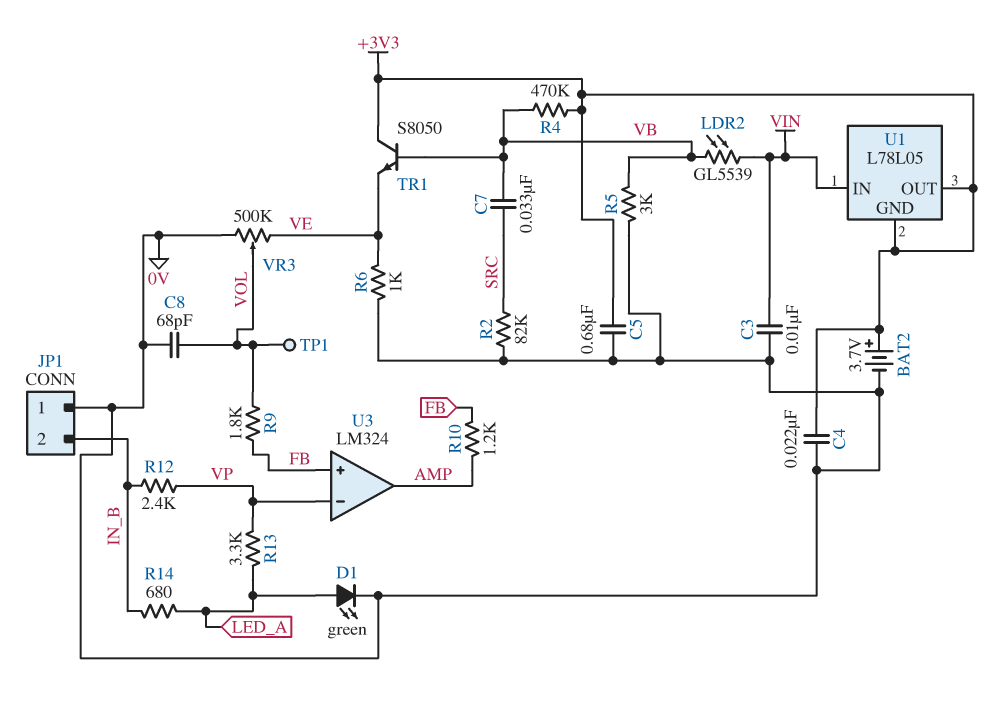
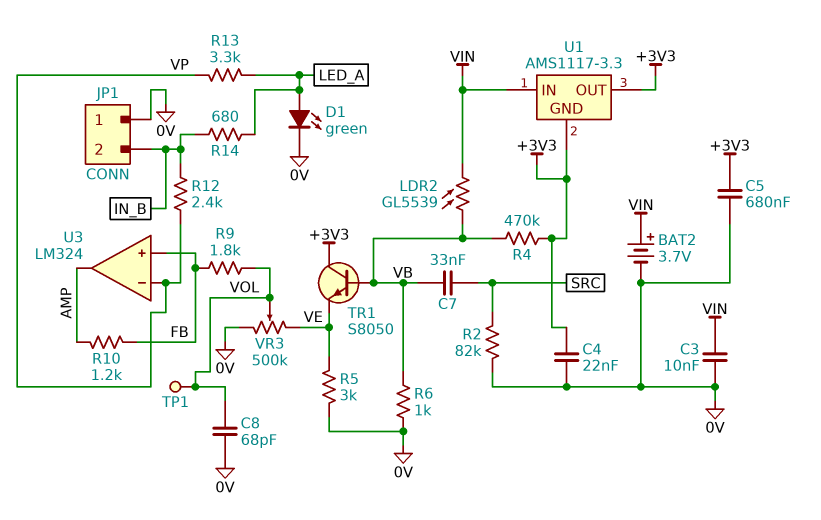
BAT2: 3.7V (plus +3V3, minus 0V) -> 3.7V (plus VIN, minus 0V)
R5: 3k (0V, VB) -> 3k (0V, VE)
R6: 1k (0V, VE) -> 1k (0V, VB)
U1: L78L05 -> AMS1117-3.3

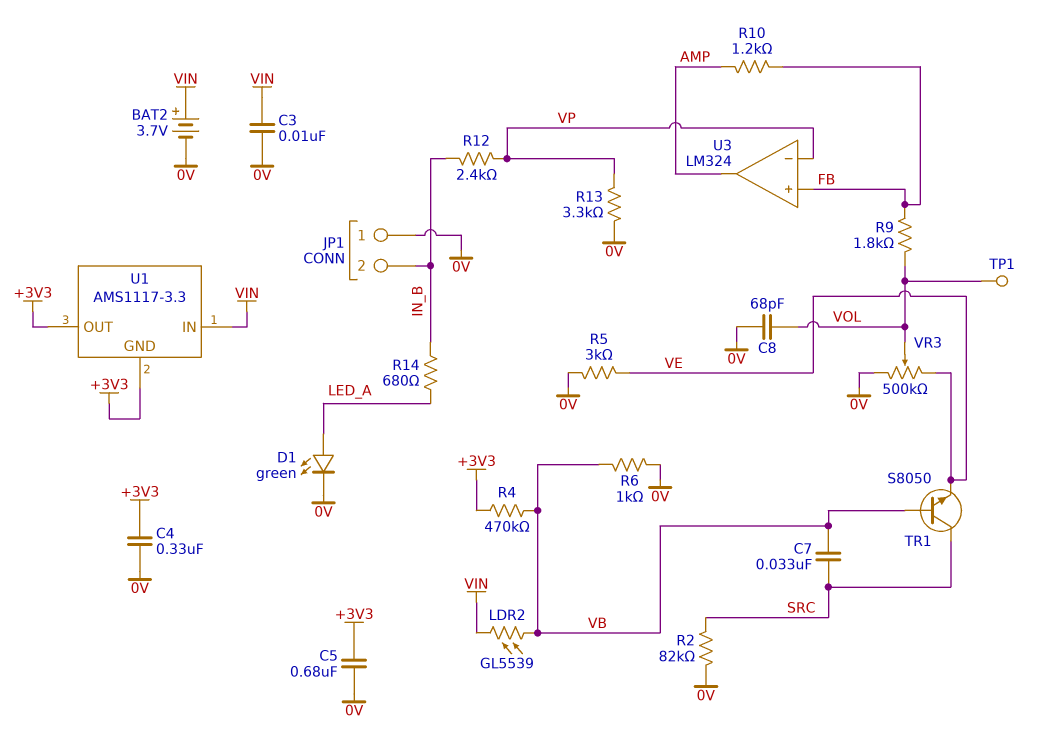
C4: 22nF (+3V3, 0V) -> 330nF (+3V3, 0V)
R13: 3.3k (LED_A, VP) -> 3.3k (0V, VP)
TR1: NPN S8050 (B VB, C +3V3, E VE) -> NPN S8050 (B VB, C SRC, E VE)

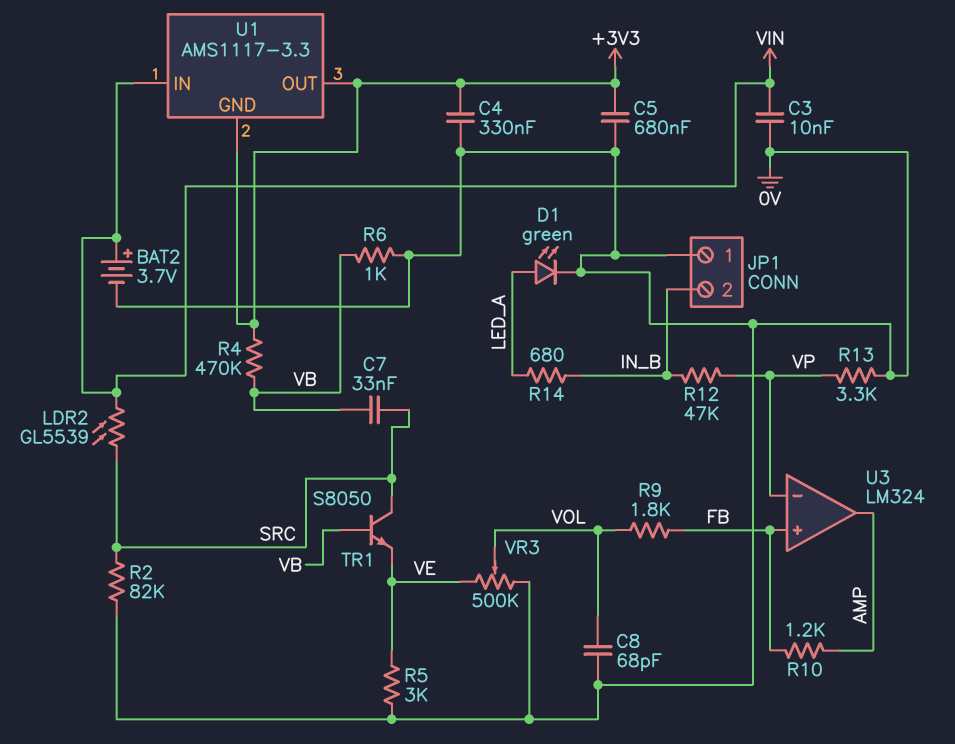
LDR2: GL5539 (VB, VIN) -> GL5539 (SRC, VIN)
R12: 2.4k (IN_B, VP) -> 47k (IN_B, VP)
TP1: test point (VOL) -> none

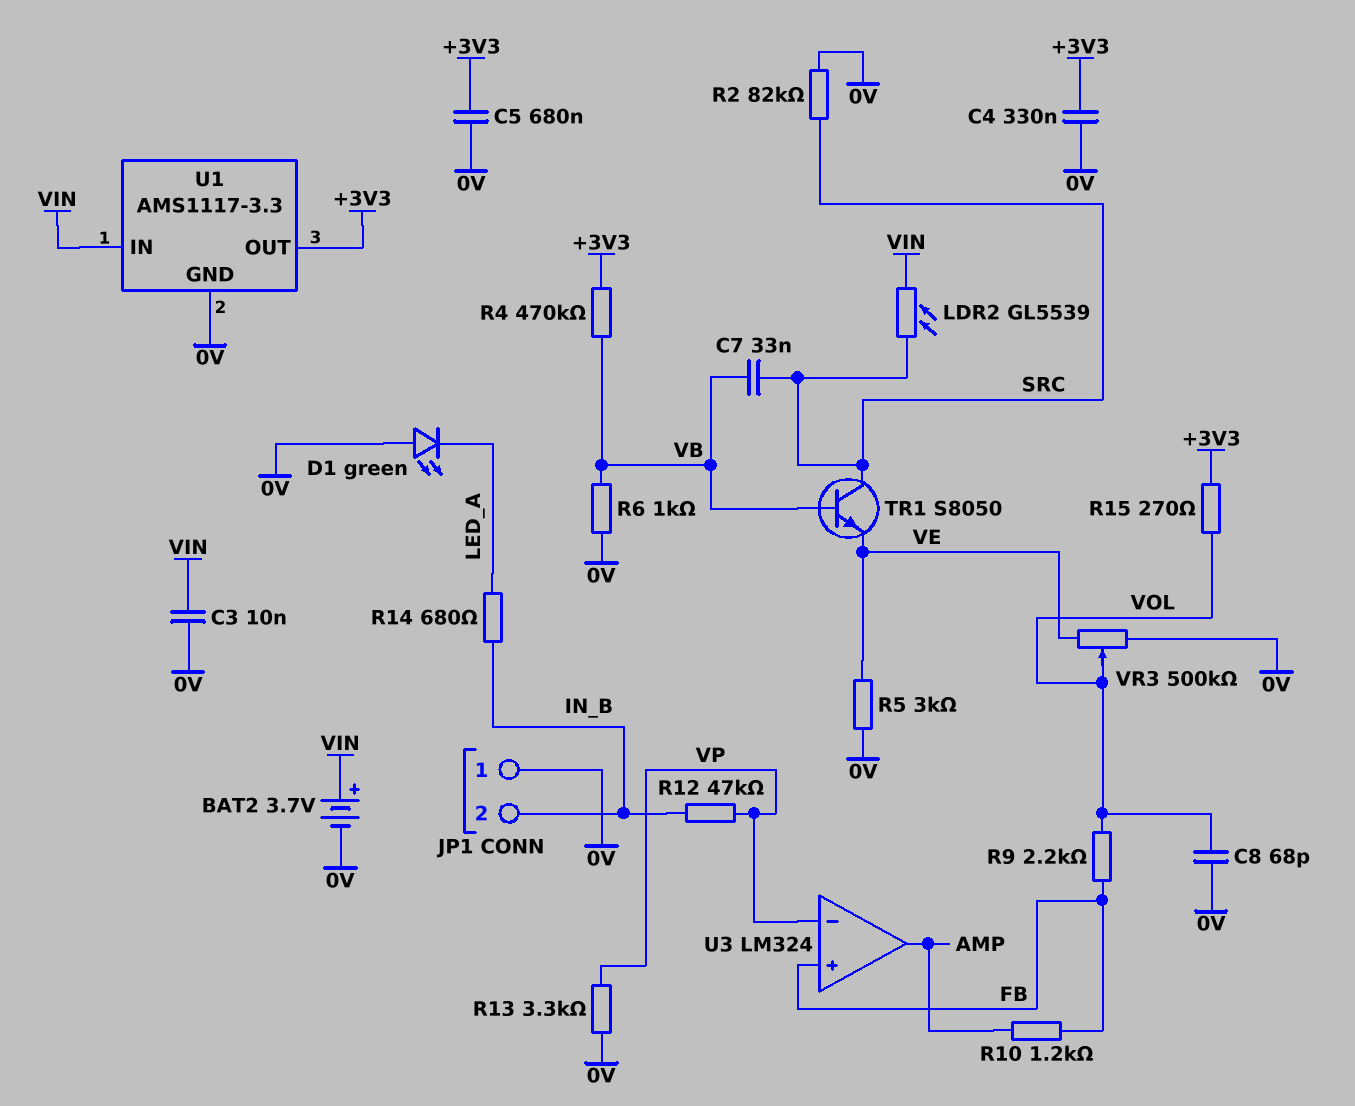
D1: LED green (A LED_A, K 0V) -> LED green (A 0V, K LED_A)
R9: 1.8k (FB, VOL) -> 2.2k (FB, VOL)
R15: none -> 270 (+3V3, VOL)
U1 pin GND: +3V3 -> 0V

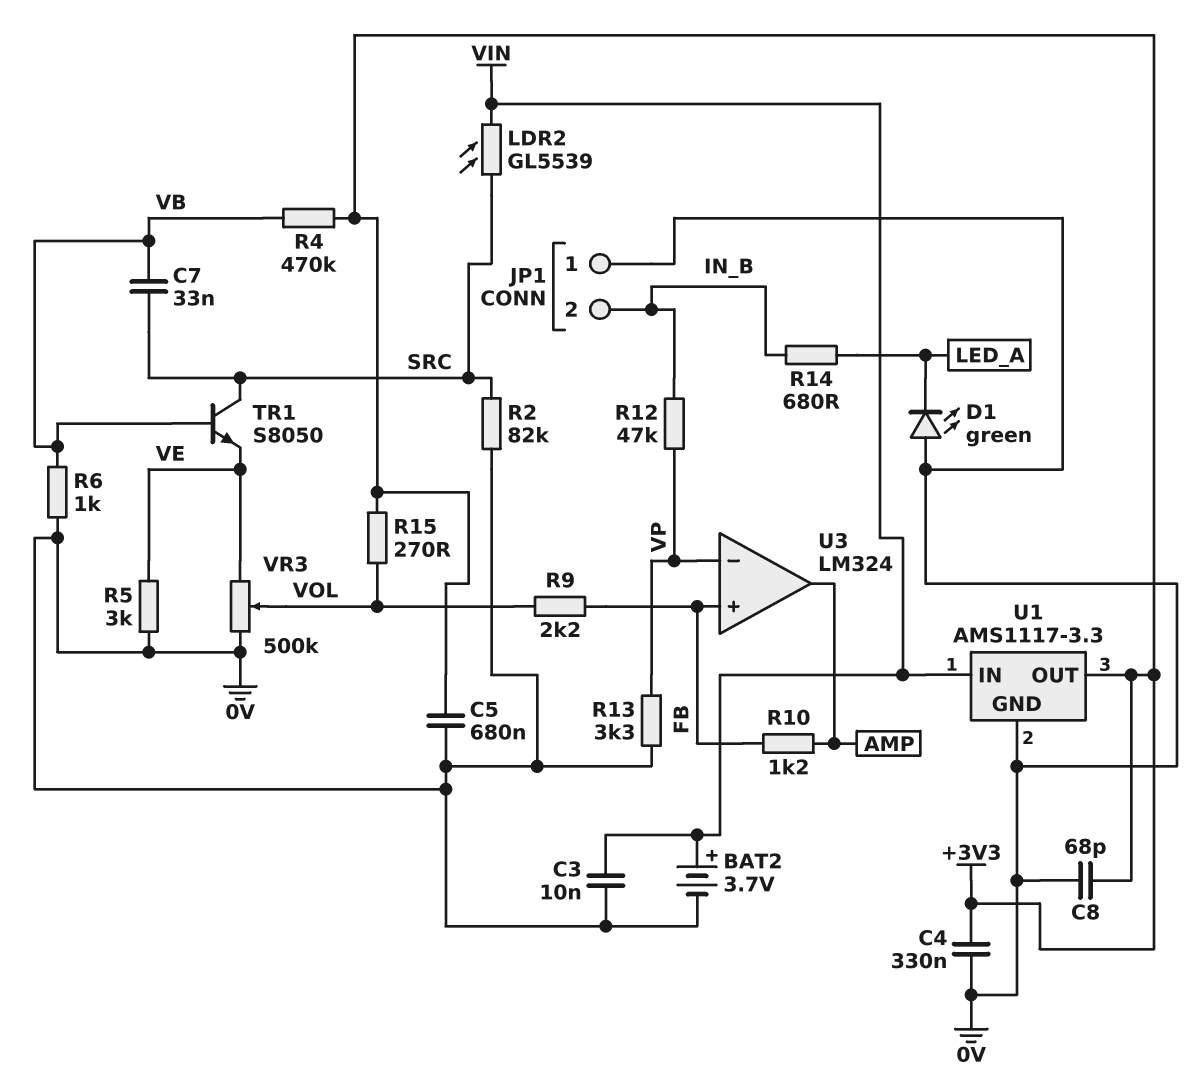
C8: 68pF (0V, VOL) -> 68pF (+3V3, 0V)

